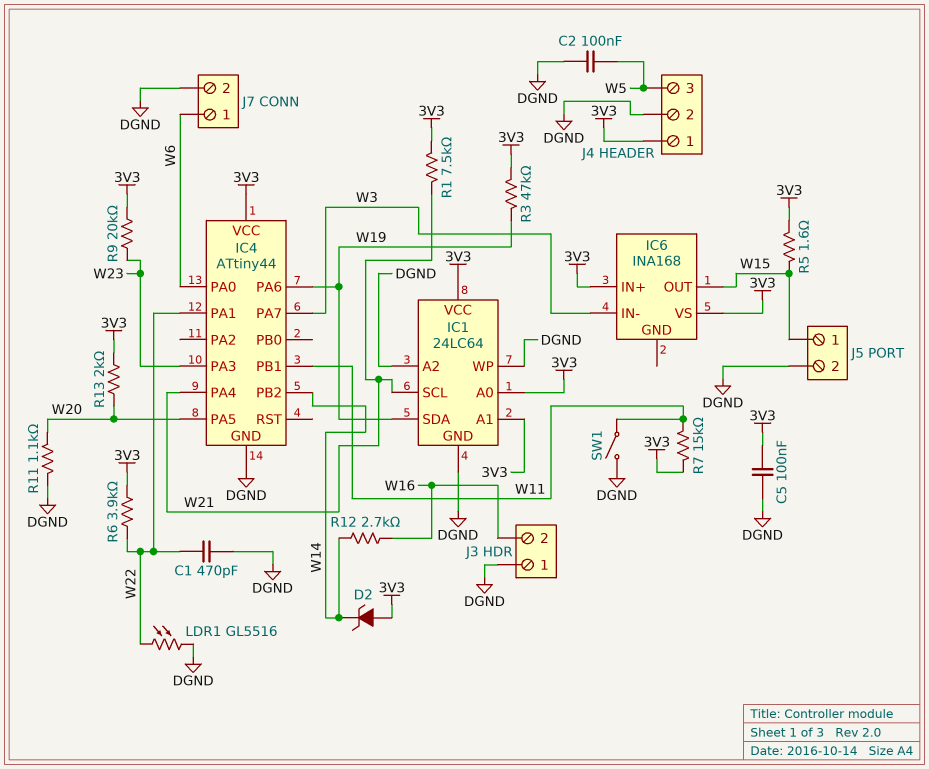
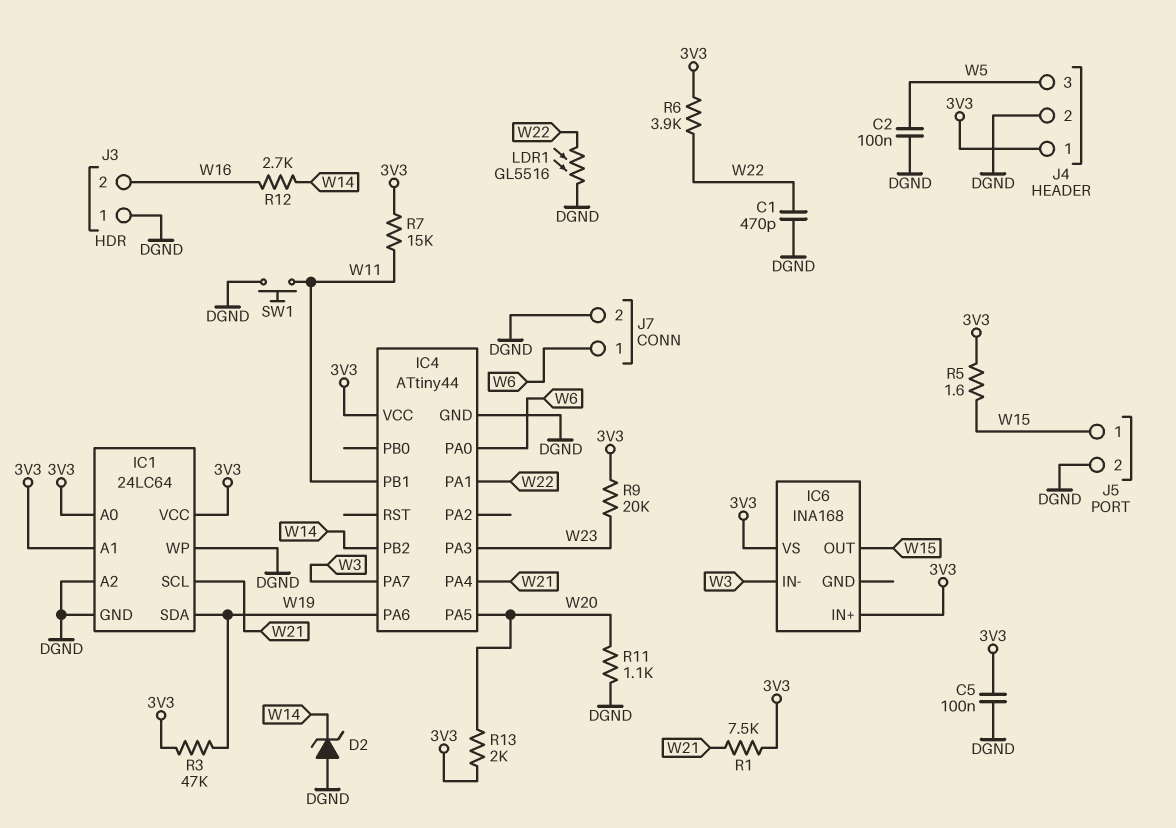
D2: zener (A 3V3, K W14) -> zener (A DGND, K W14)
SW1: switch (DGND, W11) -> button (DGND, W11)

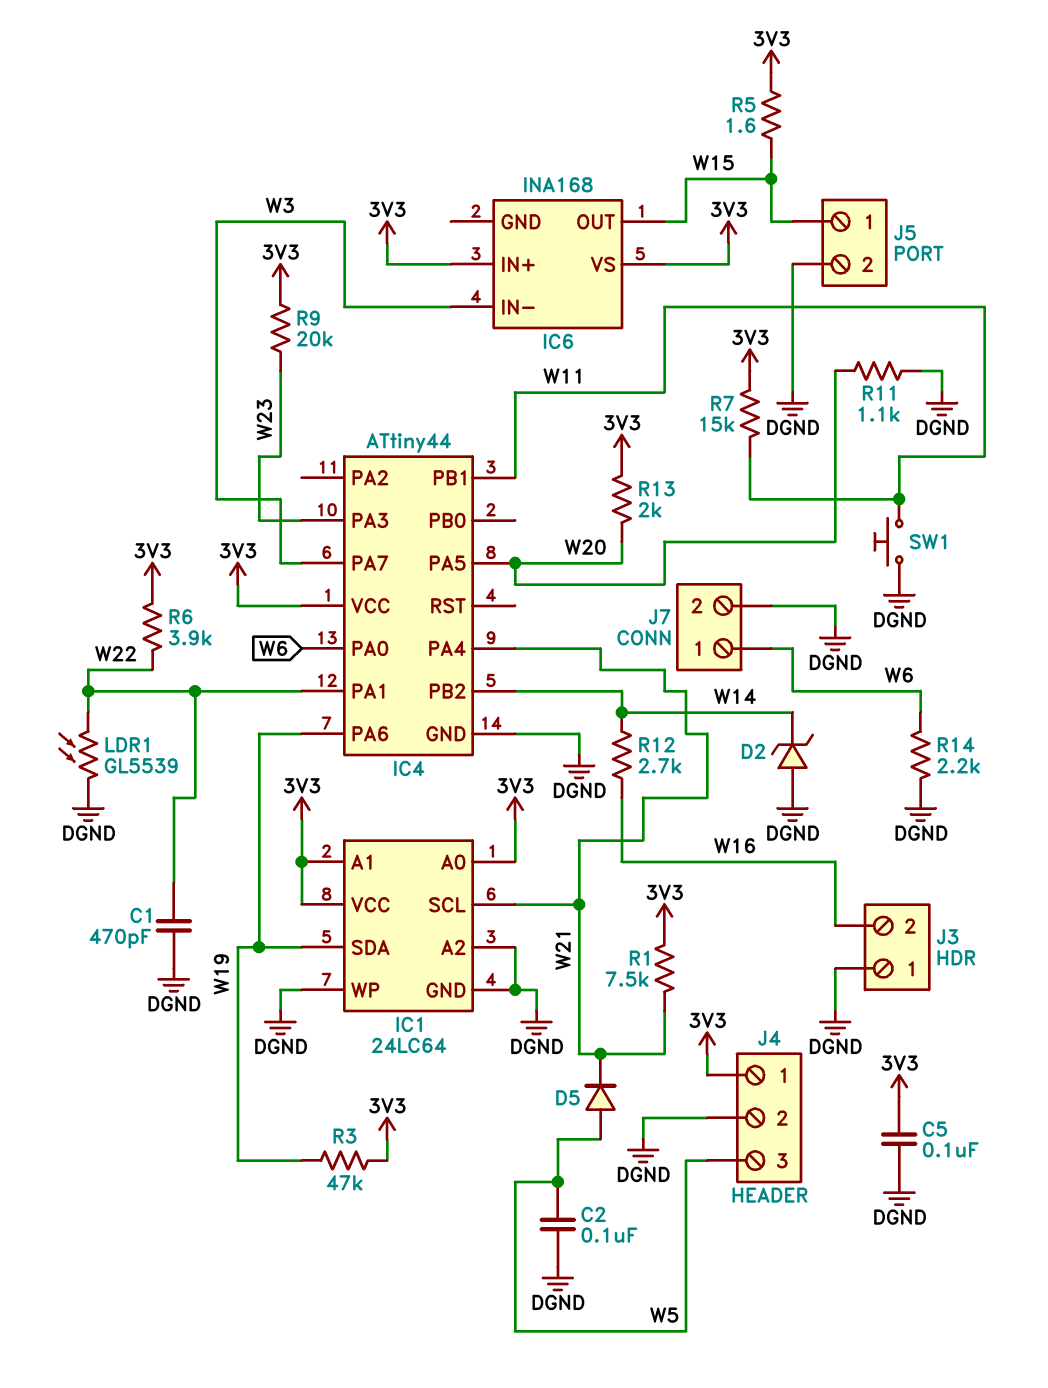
D5: none -> diode (A W5, K W21)
LDR1: GL5516 (DGND, W22) -> GL5539 (DGND, W22)
R14: none -> 2.2k (DGND, W6)

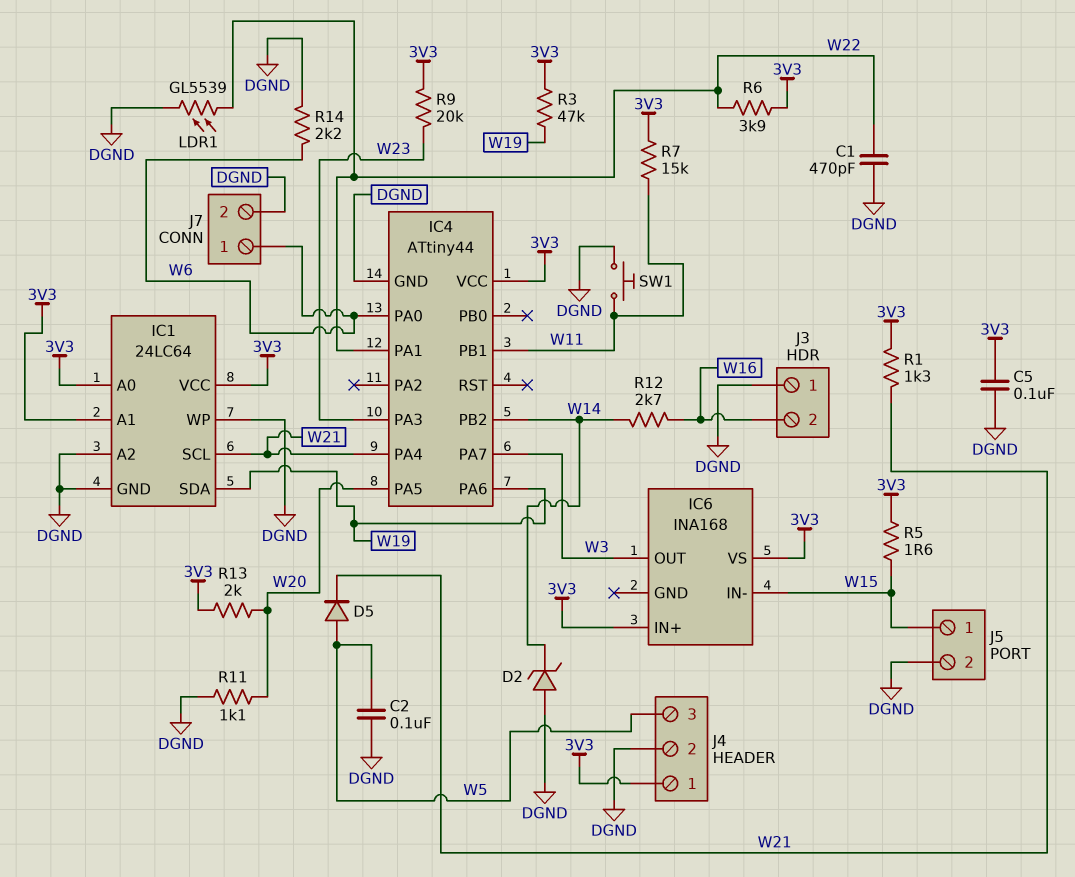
IC6 pin IN-: W3 -> W15
IC6 pin OUT: W15 -> W3
R1: 7.5k (3V3, W21) -> 1.3k (3V3, W21)

